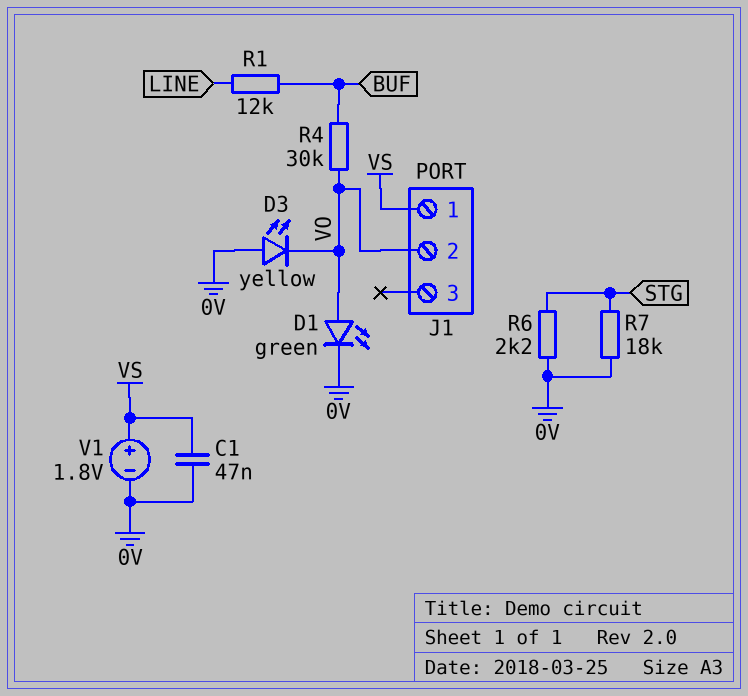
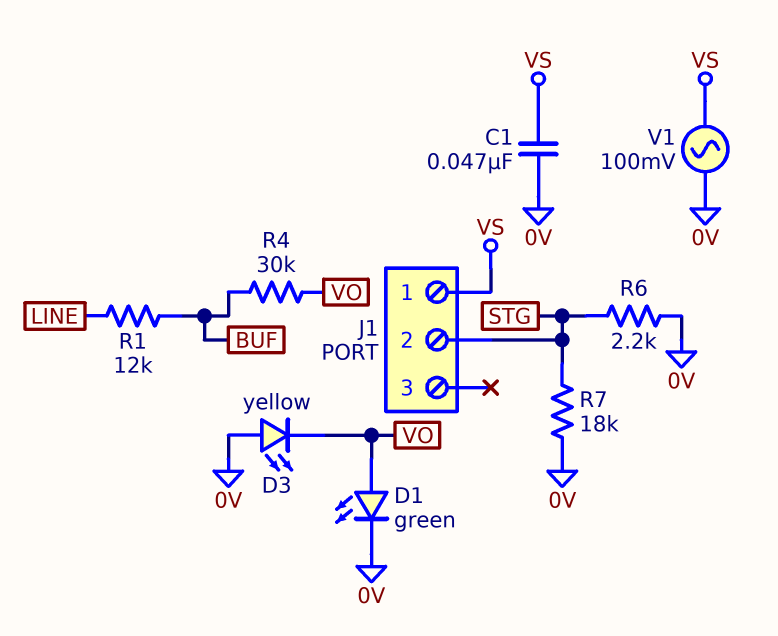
J1 pin 2: VO -> STG
V1: 1.8V (plus VS, minus 0V) -> AC 100mV (0V, VS)

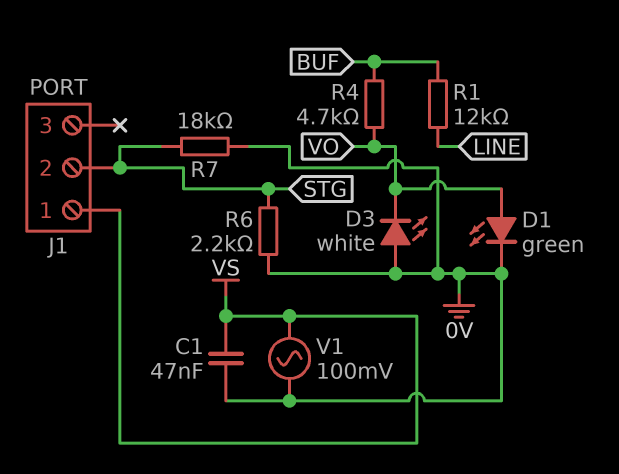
D3: LED yellow (A 0V, K VO) -> LED white (A 0V, K VO)
R4: 30k (BUF, VO) -> 4.7k (BUF, VO)

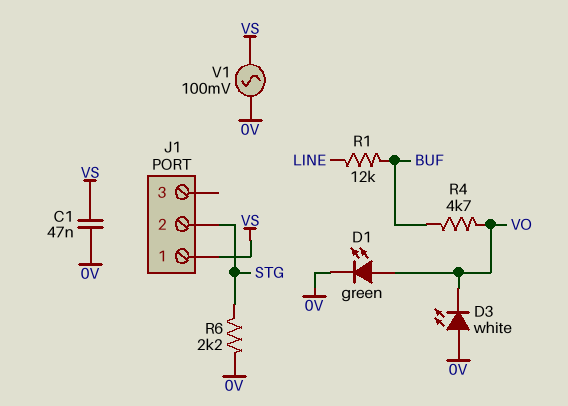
R7: 18k (0V, STG) -> none

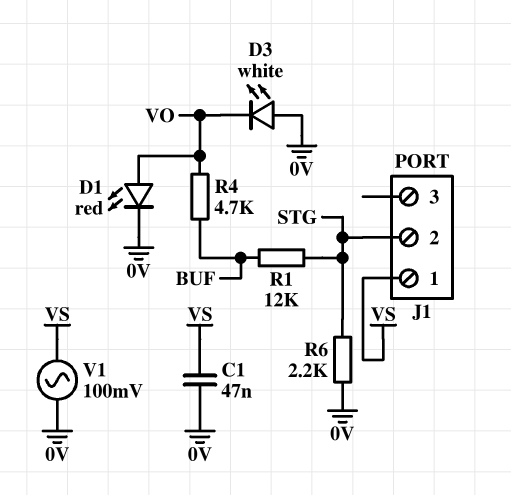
D1: LED green (A VO, K 0V) -> LED red (A VO, K 0V)
R1: 12k (BUF, LINE) -> 12k (BUF, STG)

